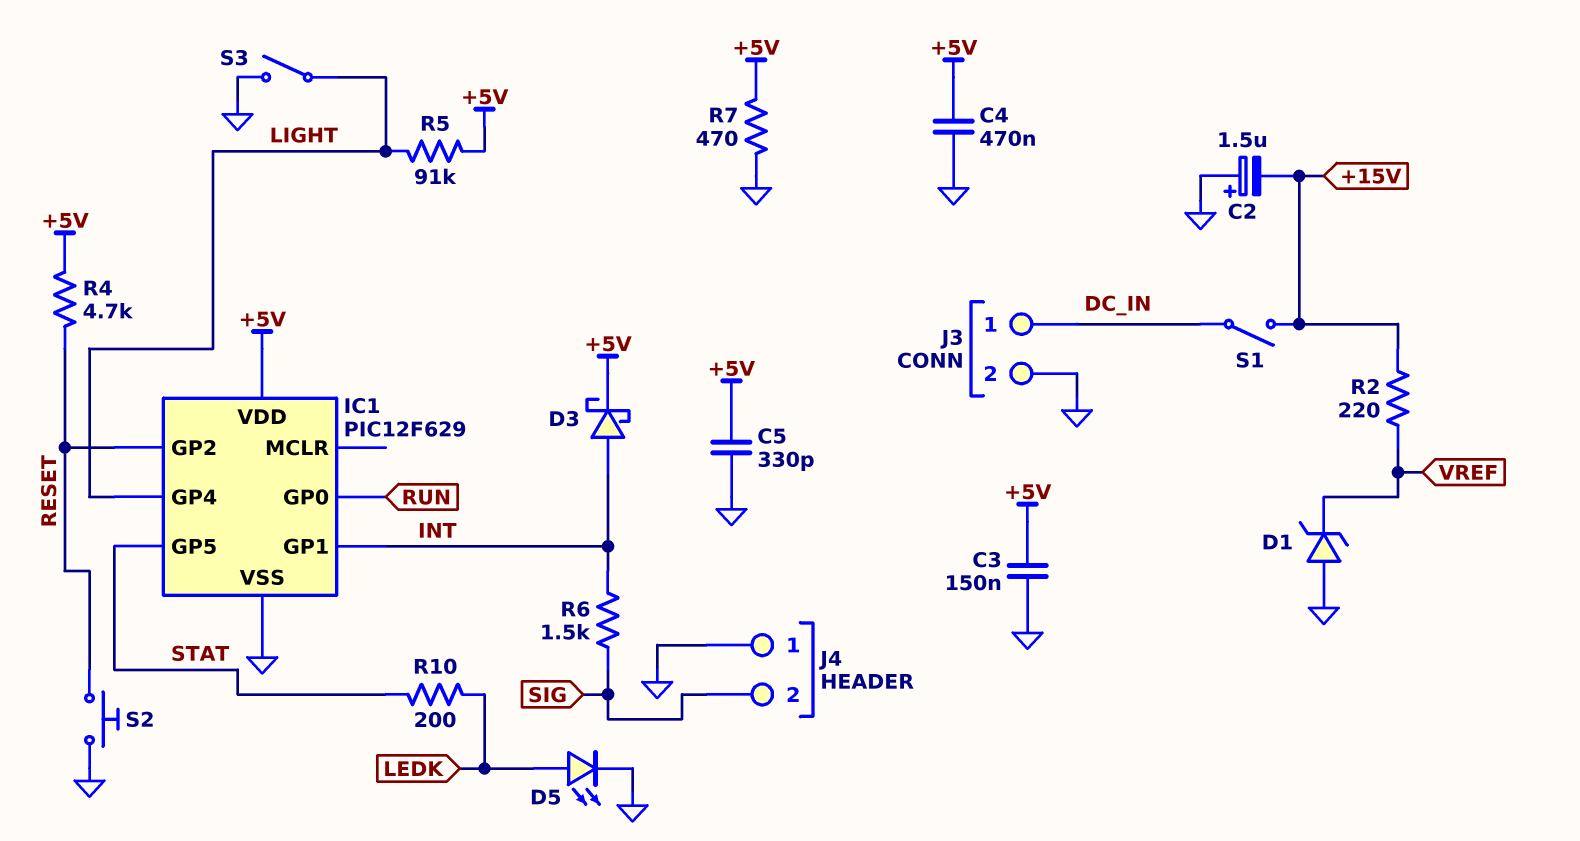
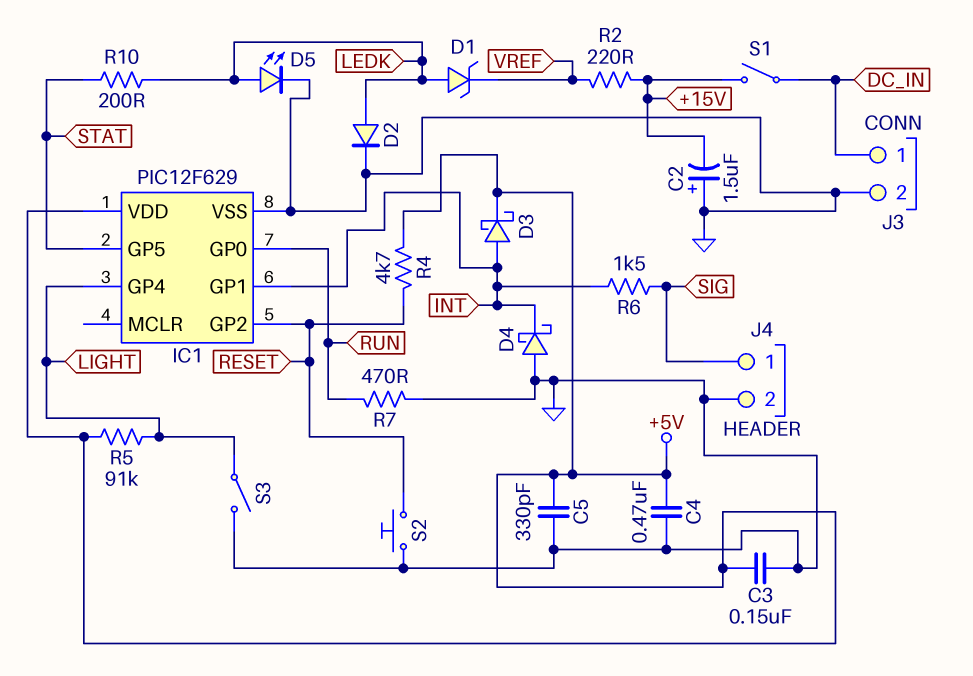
D1: zener (A GND, K VREF) -> zener (A LEDK, K VREF)
D2: none -> diode (A LEDK, K GND)
D4: none -> schottky (A GND, K INT)
J4 pin 1: GND -> SIG
J4 pin 2: SIG -> GND
R7: 470 (+5V, GND) -> 470 (GND, RUN)

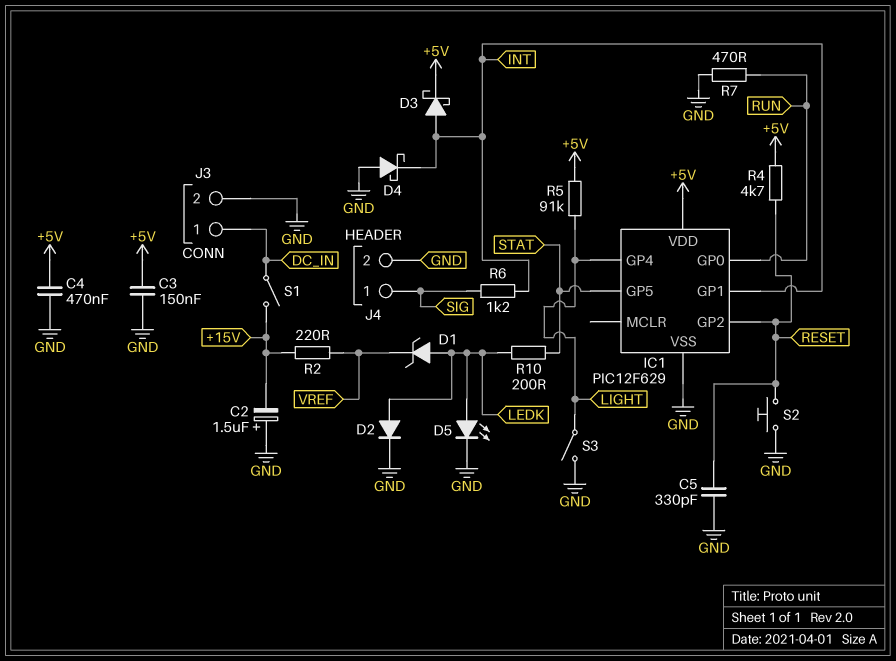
C5: 330pF (+5V, GND) -> 330pF (GND, RESET)
R6: 1.5k (INT, SIG) -> 1.2k (INT, SIG)

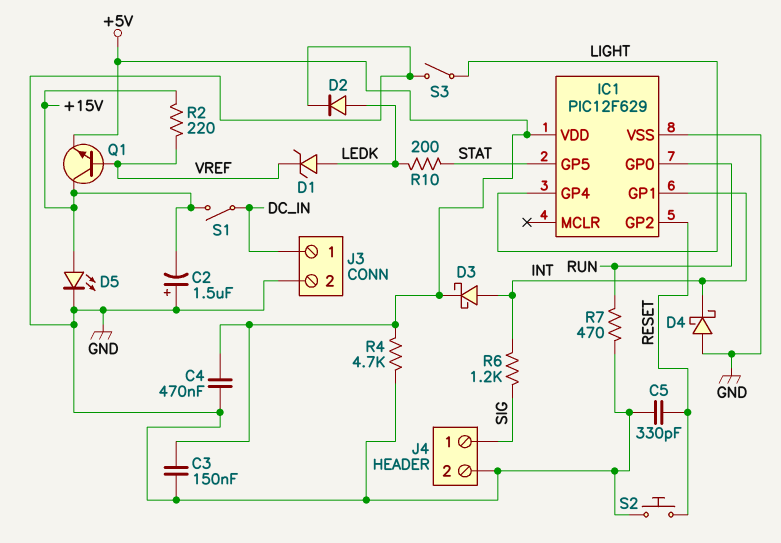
D5: LED (A LEDK, K GND) -> LED (A +15V, K GND)
Q1: none -> NPN (B VREF, C +15V, E +5V)
R4: 4.7k (+5V, RESET) -> 4.7k (+5V, GND)
R5: 91k (+5V, LIGHT) -> none

